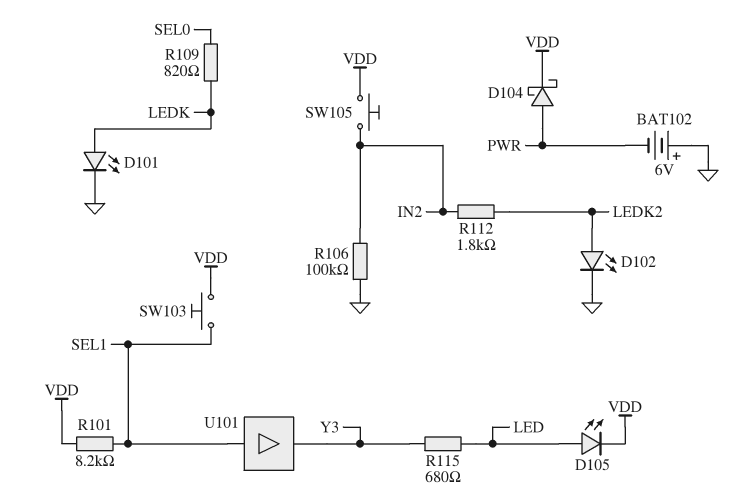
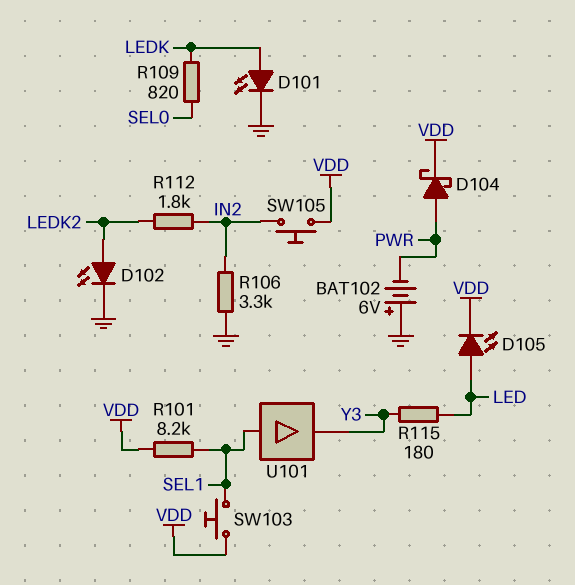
R106: 100k (GND, IN2) -> 3.3k (GND, IN2)
R115: 680 (LED, Y3) -> 180 (LED, Y3)

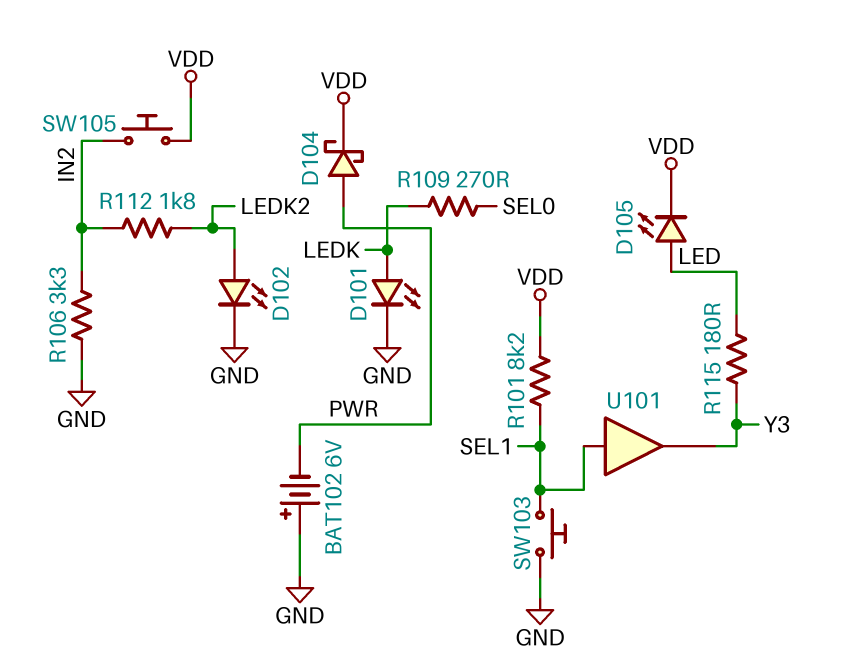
R109: 820 (LEDK, SEL0) -> 270 (LEDK, SEL0)
SW103: button (SEL1, VDD) -> button (GND, SEL1)

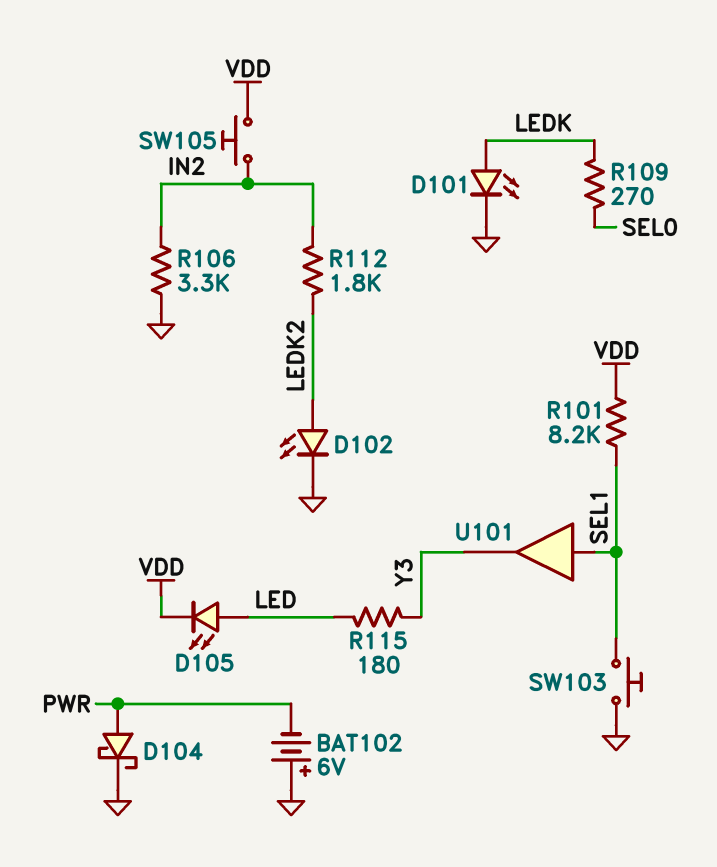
D104: schottky (A PWR, K VDD) -> schottky (A PWR, K GND)

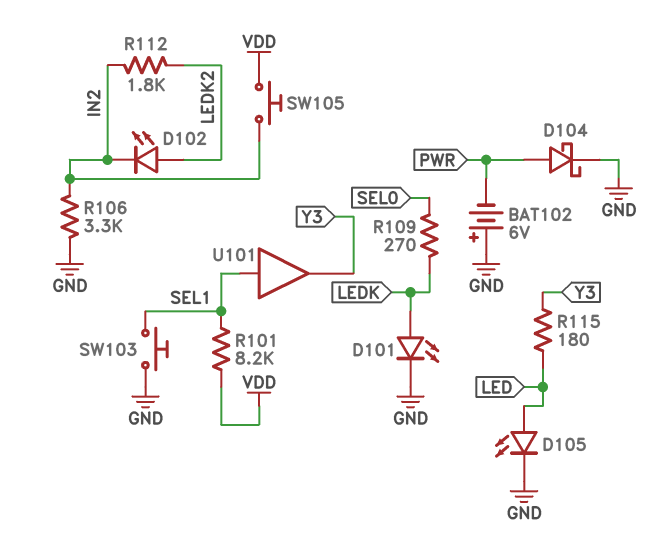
D102: LED (A LEDK2, K GND) -> LED (A LEDK2, K IN2)
D105: LED (A LED, K VDD) -> LED (A LED, K GND)

